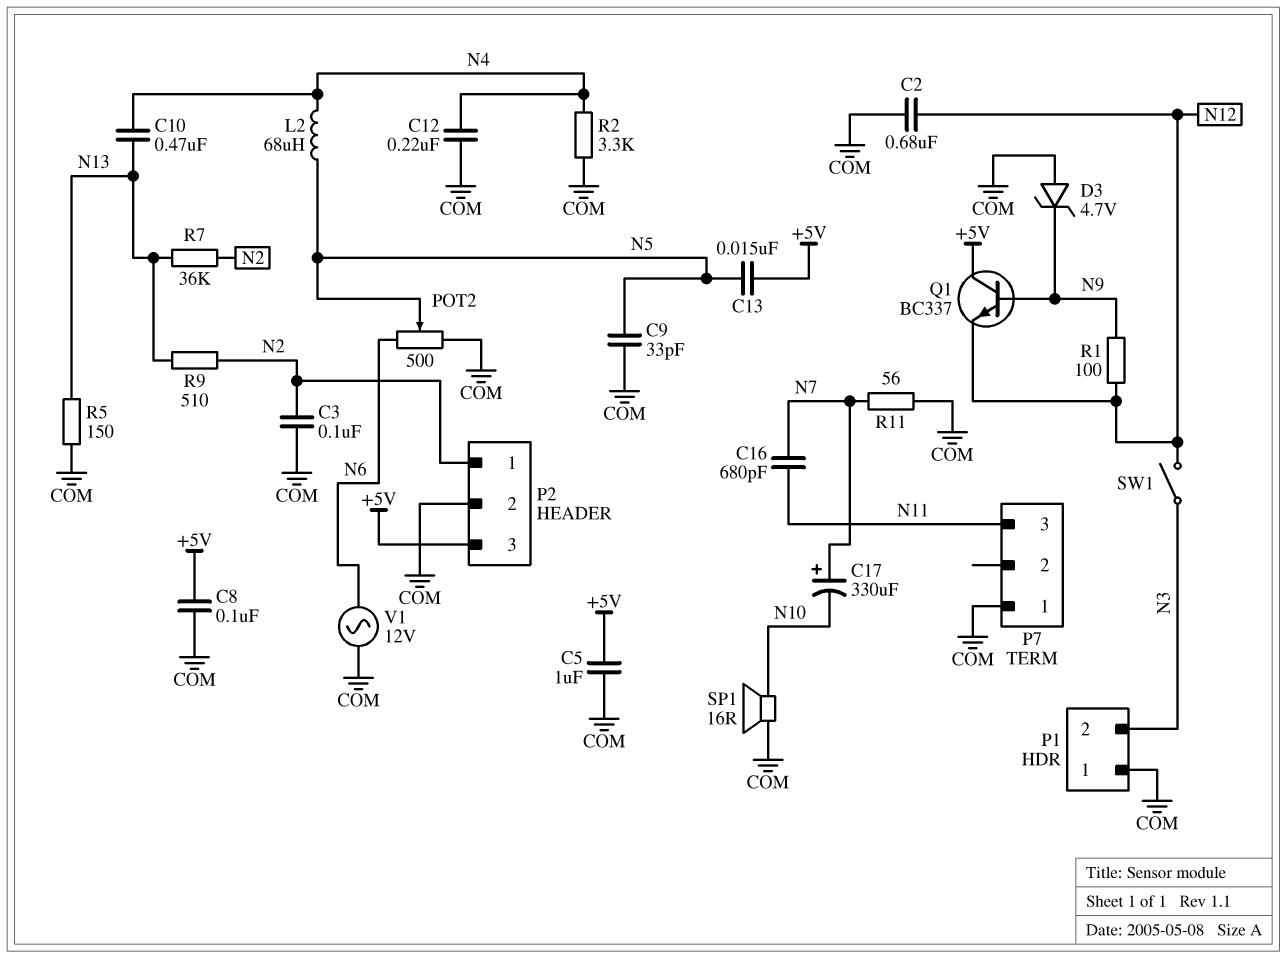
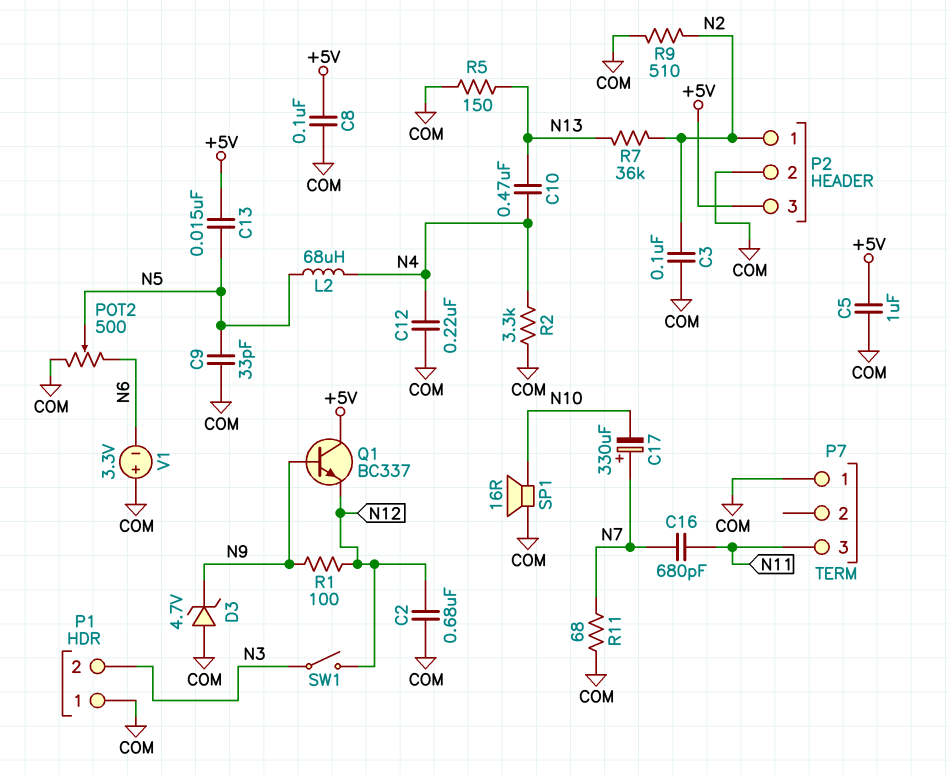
R9: 510 (N2, N13) -> 510 (COM, N2)
R11: 56 (COM, N7) -> 68 (COM, N7)
V1: AC 12V (COM, N6) -> 3.3V (plus COM, minus N6)

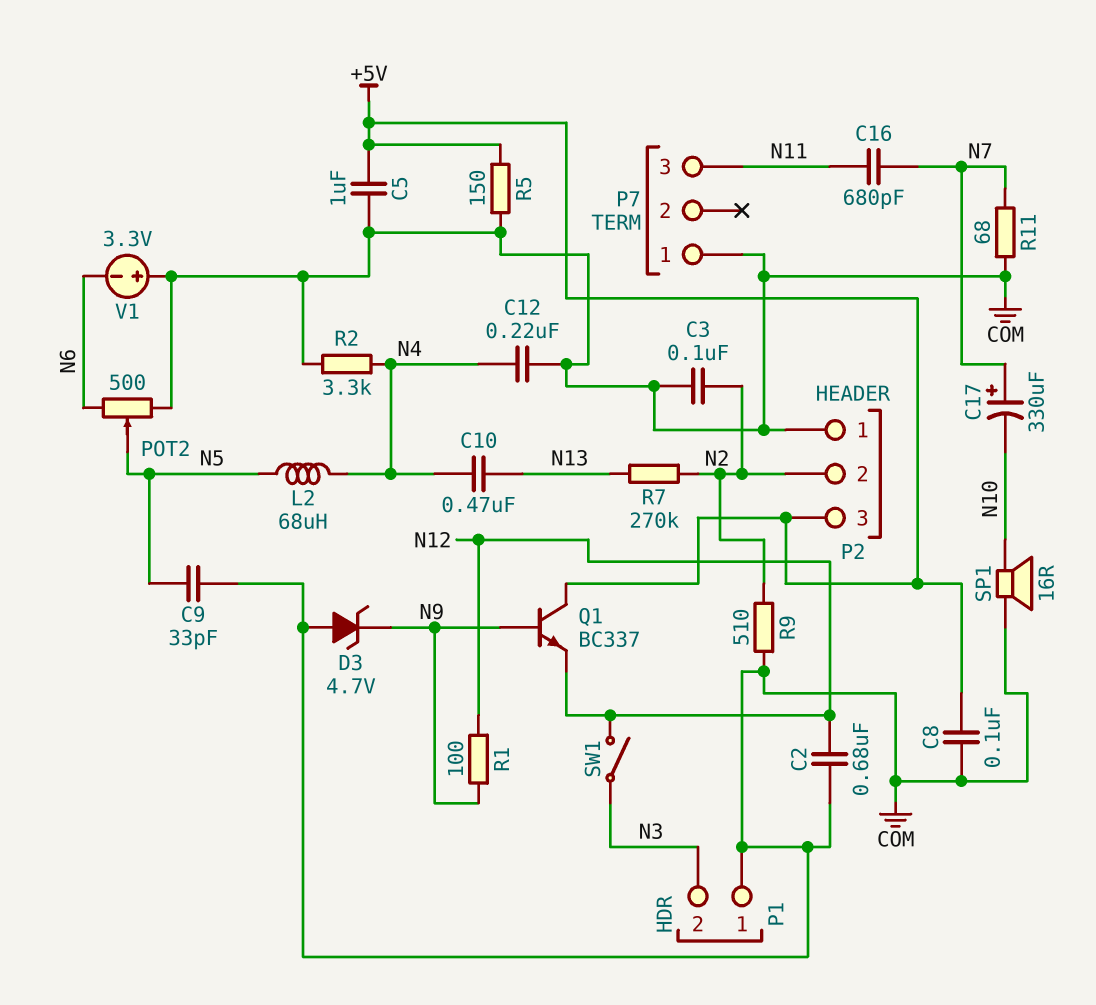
C13: 15nF (+5V, N5) -> none
P2 pin 1: N2 -> COM
P2 pin 2: COM -> N2
R5: 150 (COM, N13) -> 150 (+5V, COM)
R7: 36k (N2, N13) -> 270k (N2, N13)

